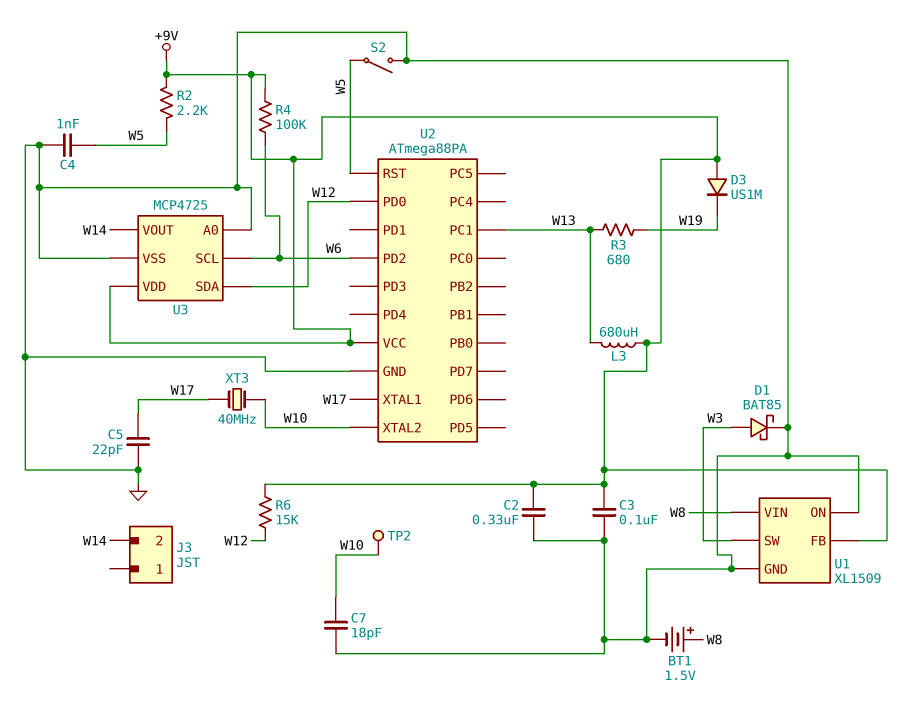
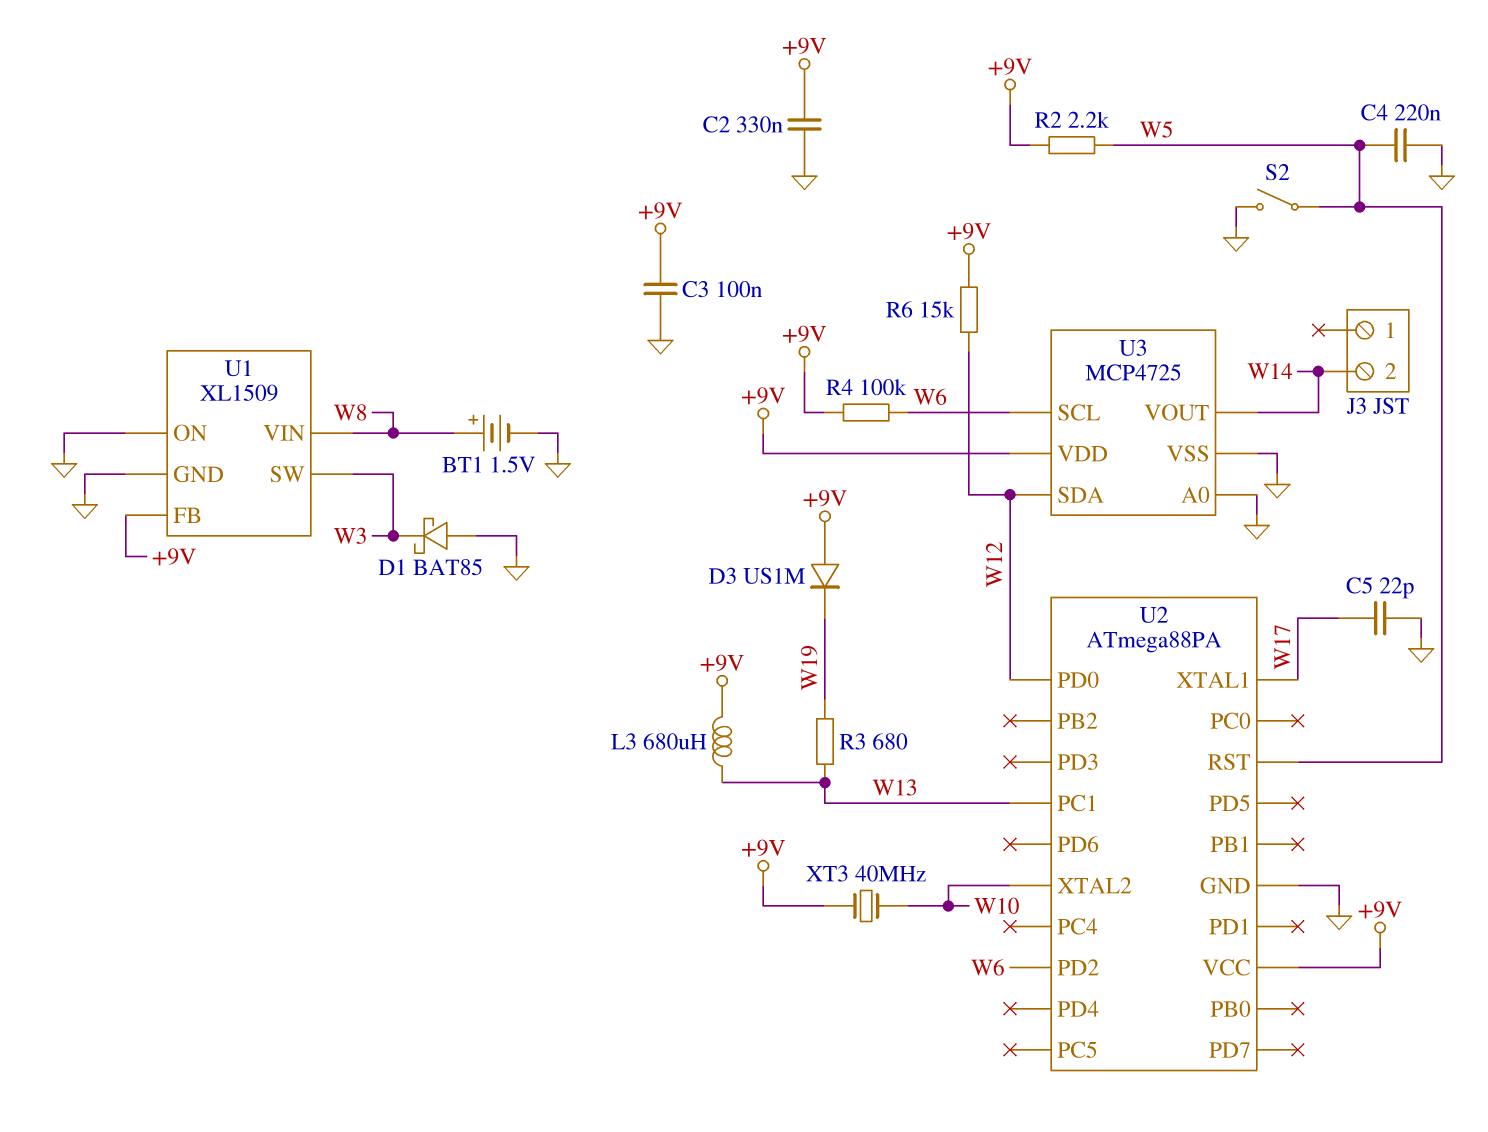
C4: 1nF (GND, W5) -> 220nF (GND, W5)
C7: 18pF (GND, W10) -> none
D1: schottky BAT85 (A W3, K GND) -> schottky BAT85 (A GND, K W3)
TP2: test point (W10) -> none
XT3: 40MHz (W10, W17) -> 40MHz (+9V, W10)

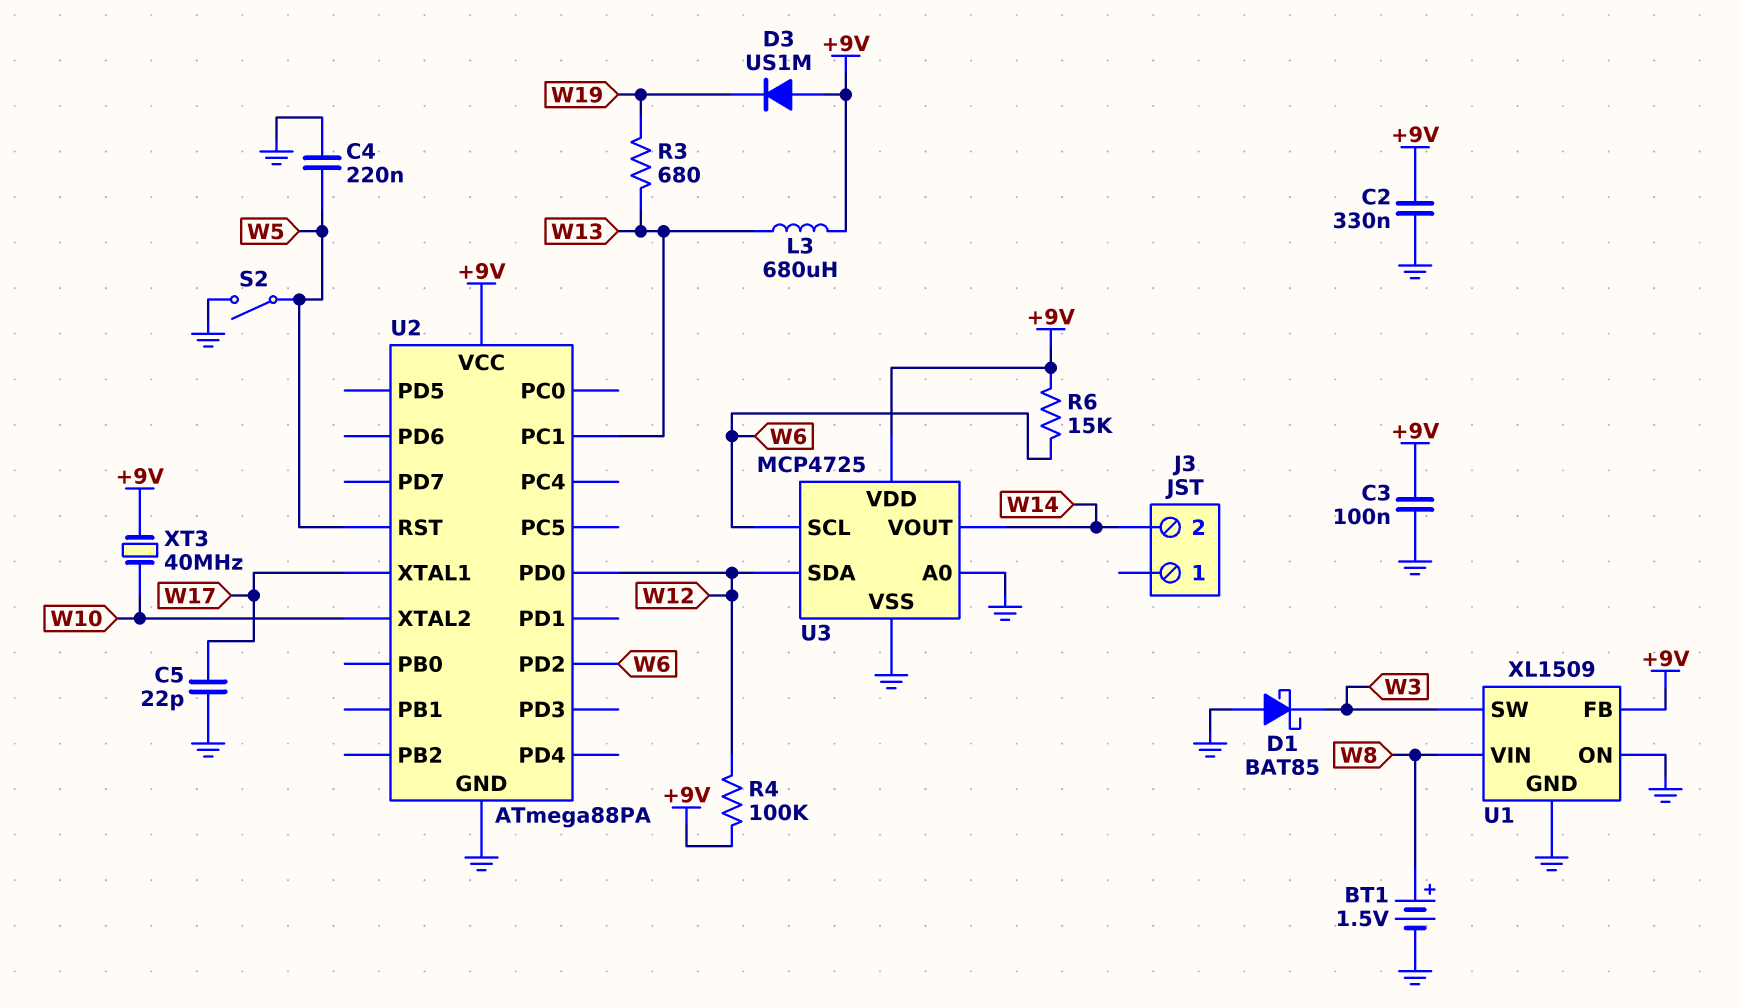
R2: 2.2k (+9V, W5) -> none
R4: 100k (+9V, W6) -> 100k (+9V, W12)
R6: 15k (+9V, W12) -> 15k (+9V, W6)

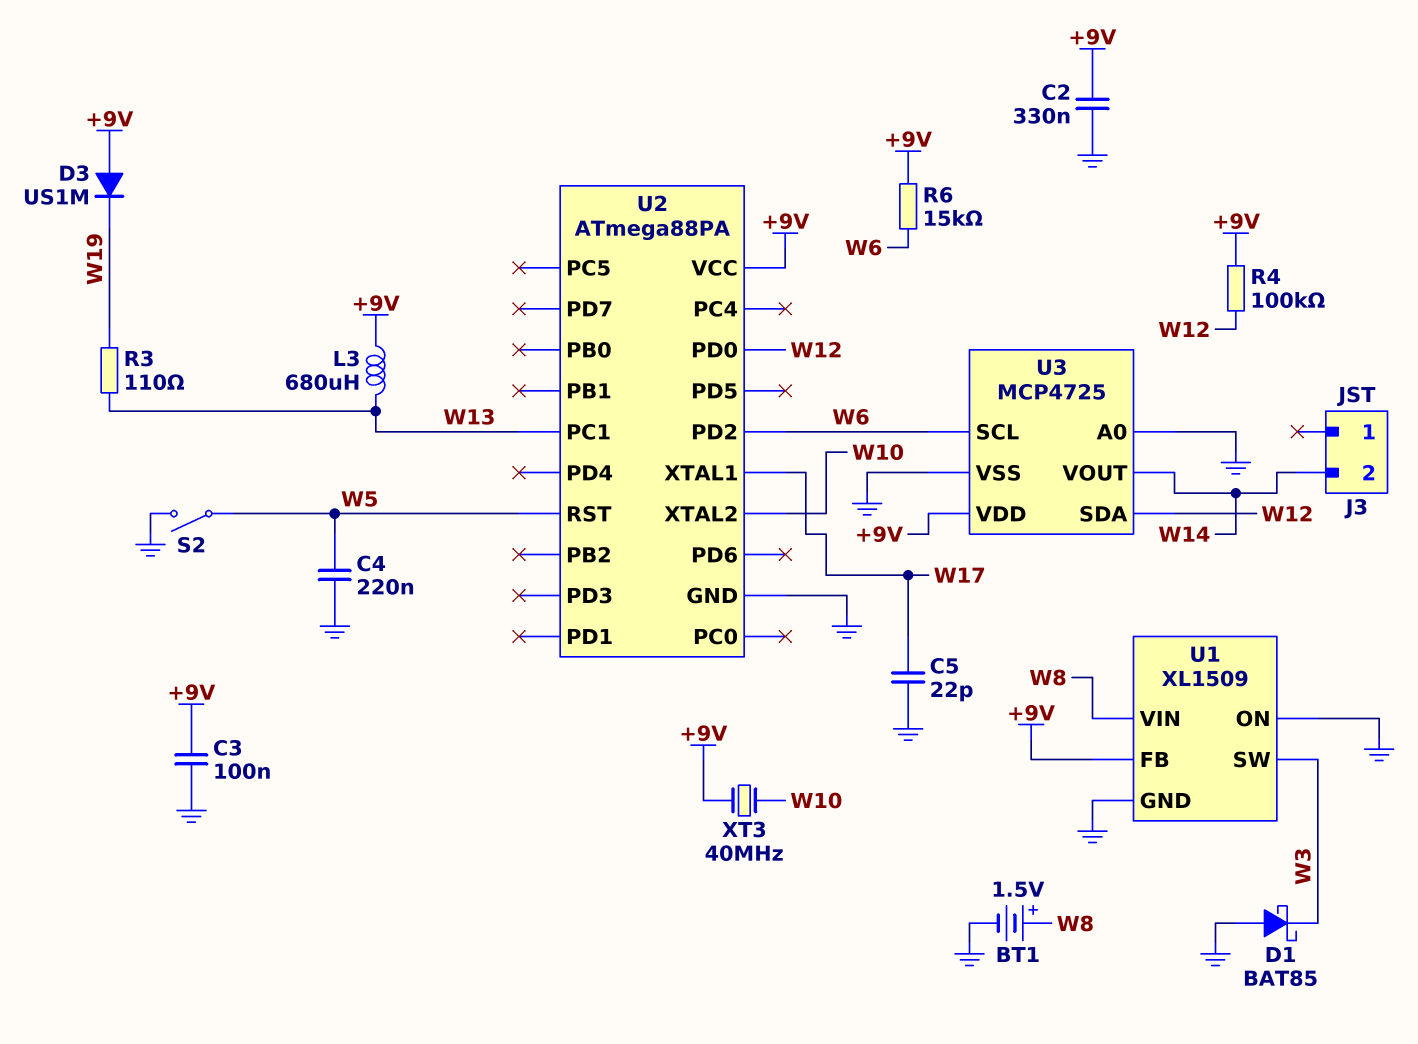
R3: 680 (W13, W19) -> 110 (W13, W19)

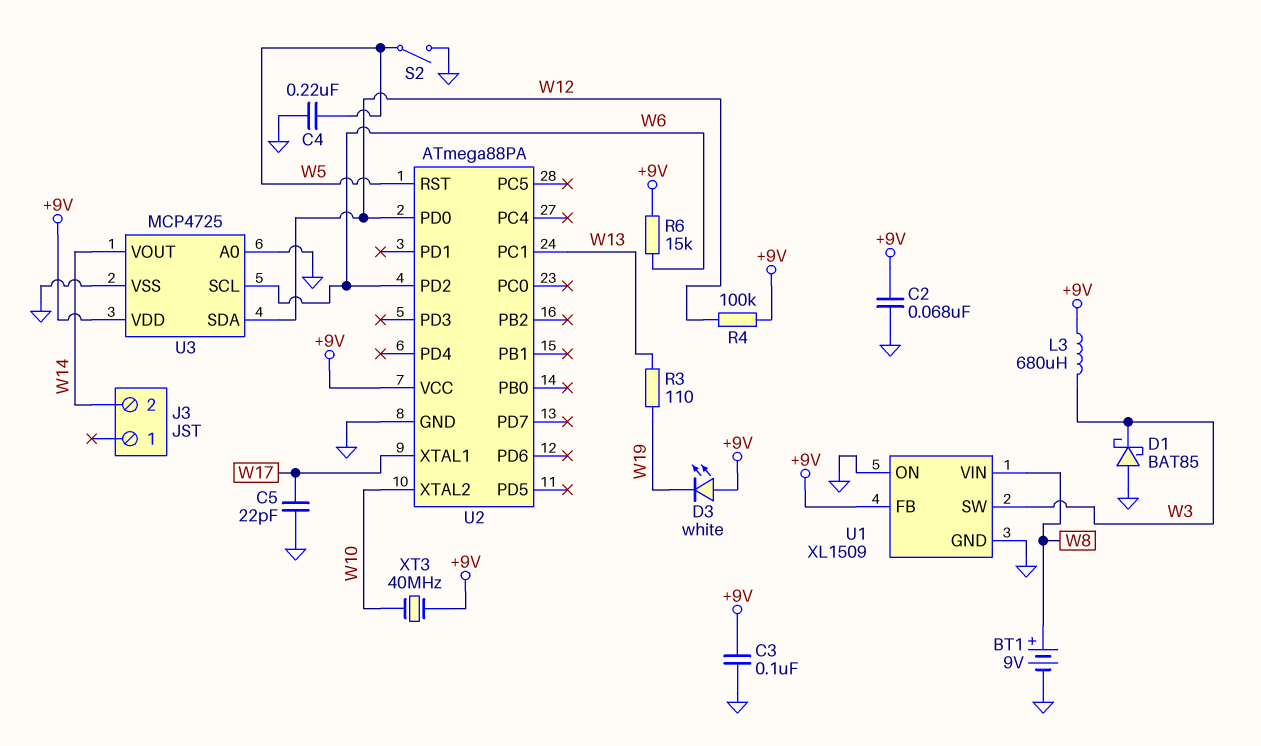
BT1: 1.5V (plus W8, minus GND) -> 9V (plus W8, minus GND)
C2: 330nF (+9V, GND) -> 68nF (+9V, GND)
D3: diode US1M (A +9V, K W19) -> LED white (A +9V, K W19)
L3: 680uH (+9V, W13) -> 680uH (+9V, W3)

